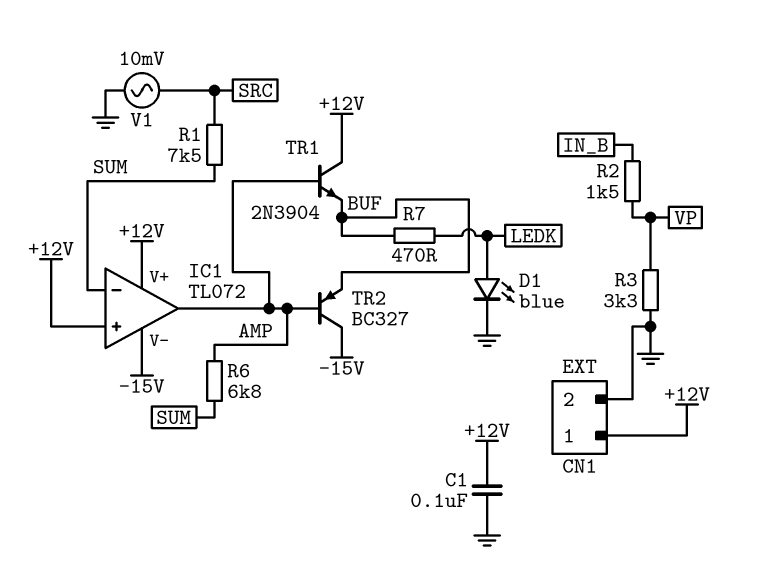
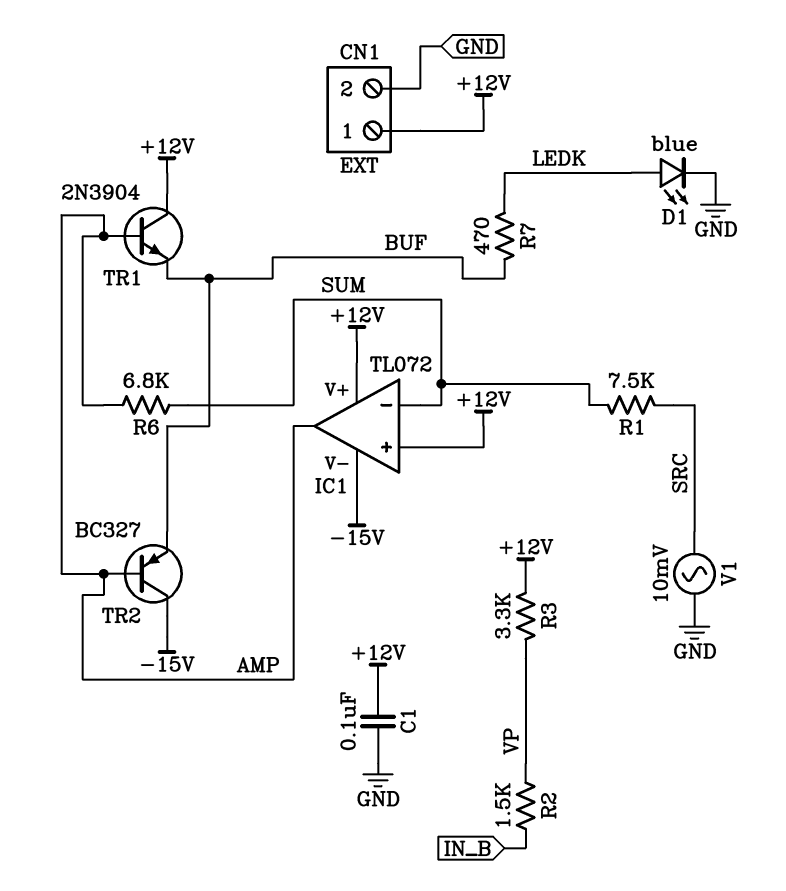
R3: 3.3k (GND, VP) -> 3.3k (+12V, VP)

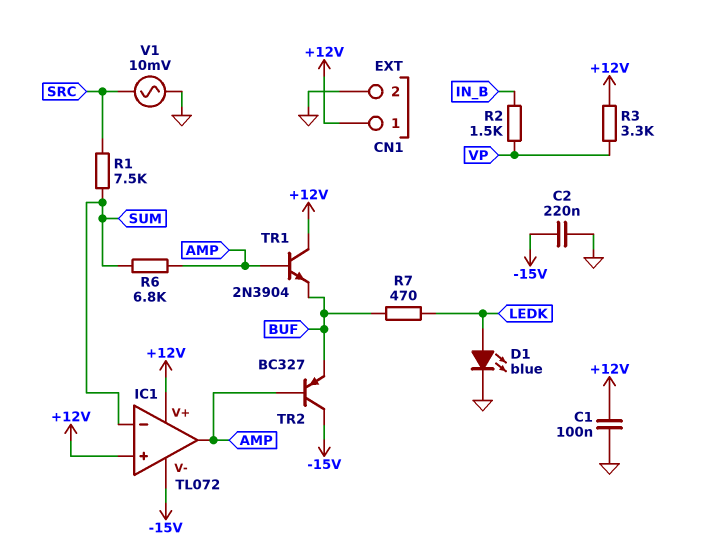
C2: none -> 220nF (-15V, GND)

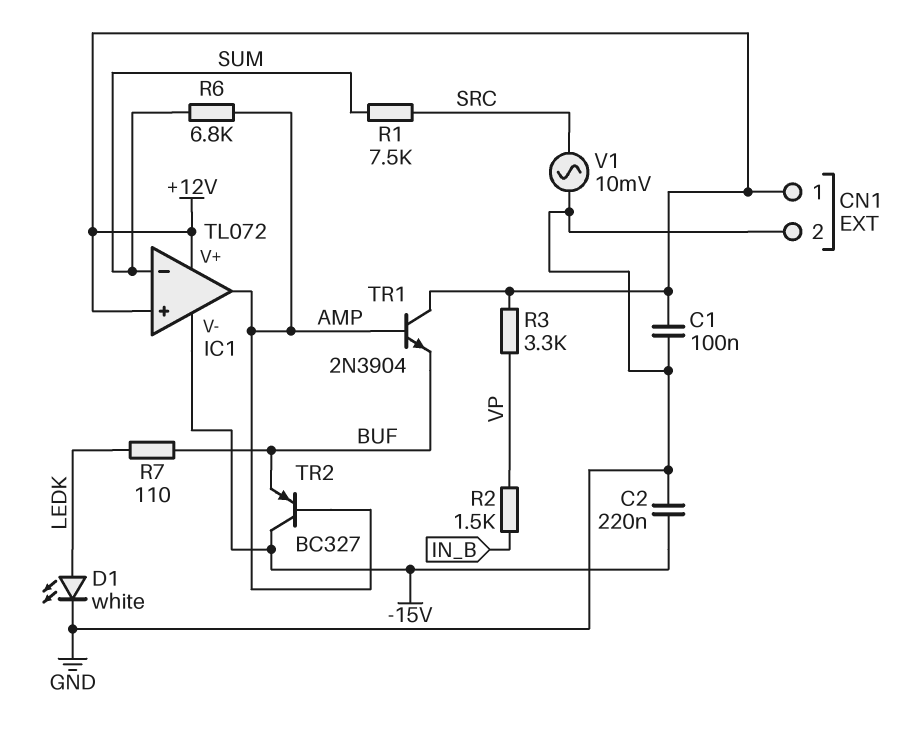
D1: LED blue (A LEDK, K GND) -> LED white (A LEDK, K GND)
R7: 470 (BUF, LEDK) -> 110 (BUF, LEDK)

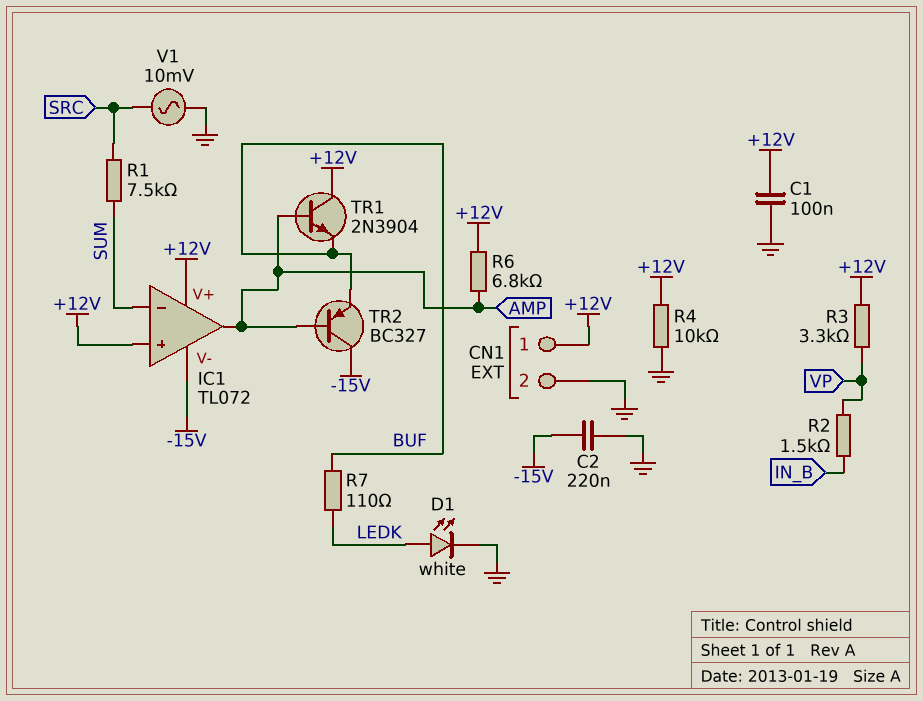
R4: none -> 10k (+12V, GND)
R6: 6.8k (AMP, SUM) -> 6.8k (+12V, AMP)

